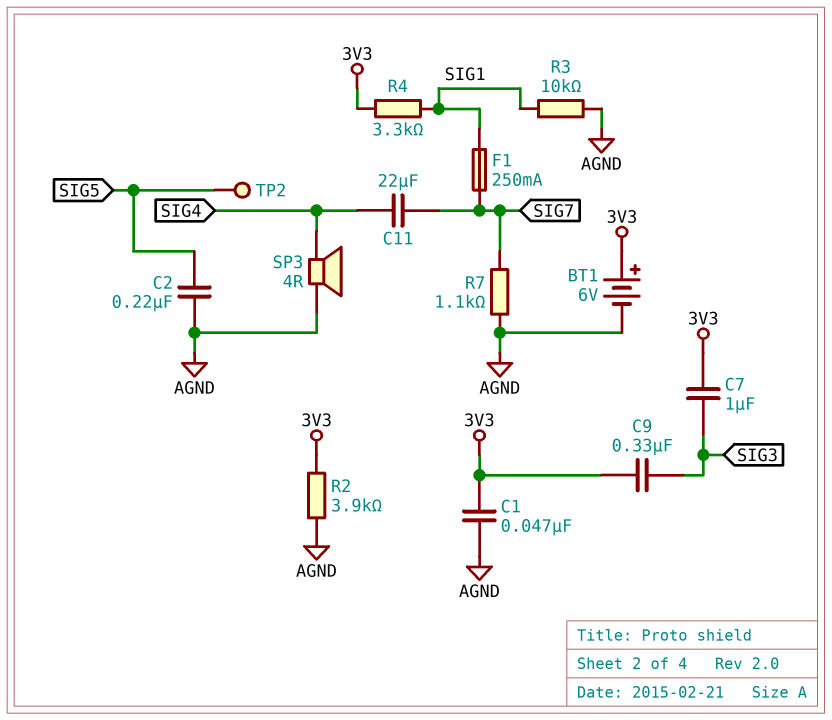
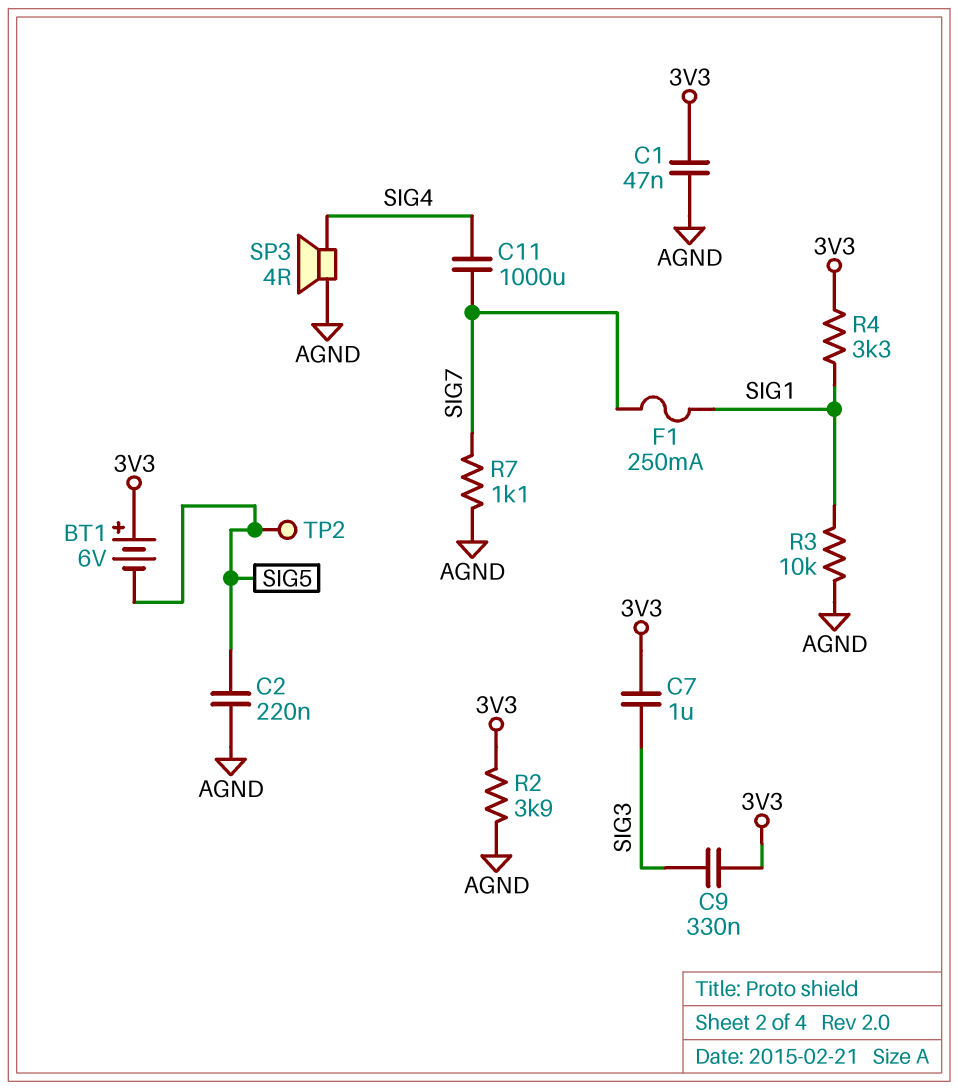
BT1: 6V (plus 3V3, minus AGND) -> 6V (plus 3V3, minus SIG5)
C11: 22uF (SIG4, SIG7) -> 1000uF (SIG4, SIG7)

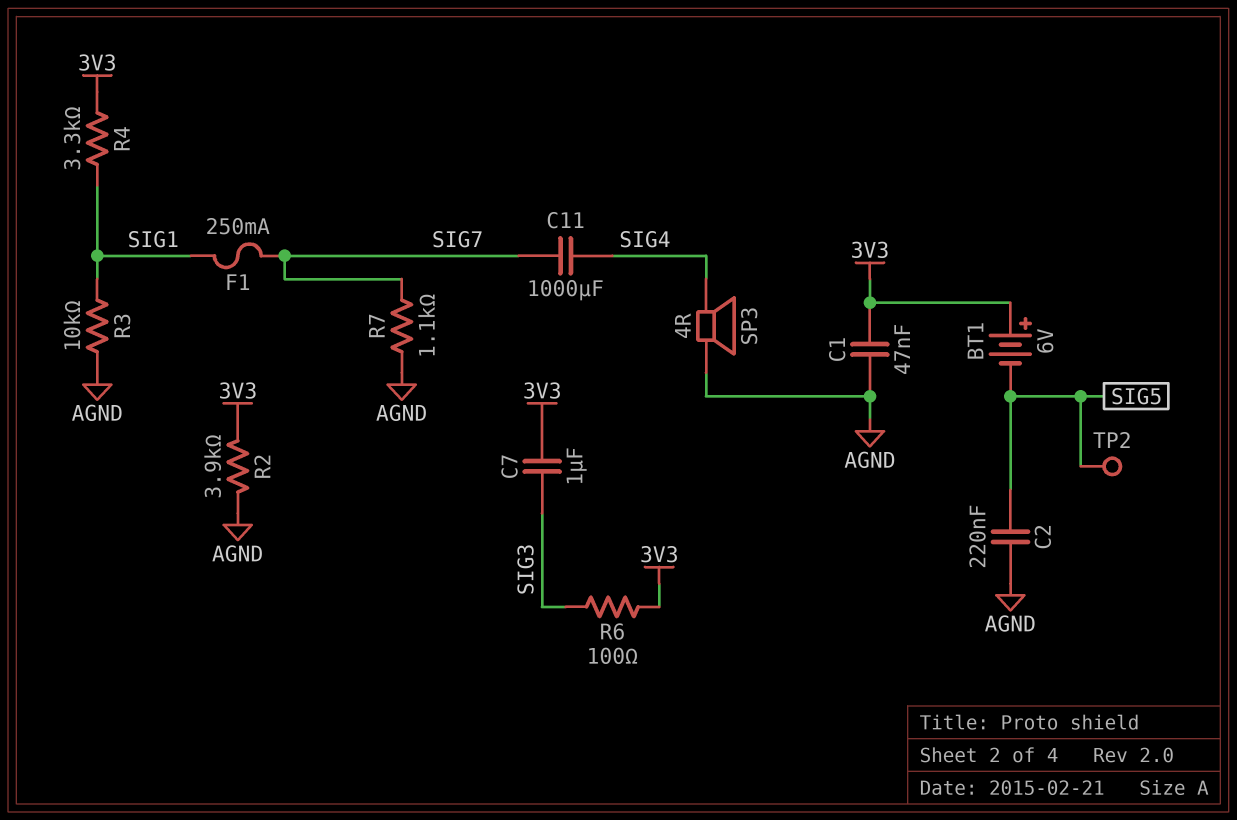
C9: 330nF (3V3, SIG3) -> none
R6: none -> 100 (3V3, SIG3)

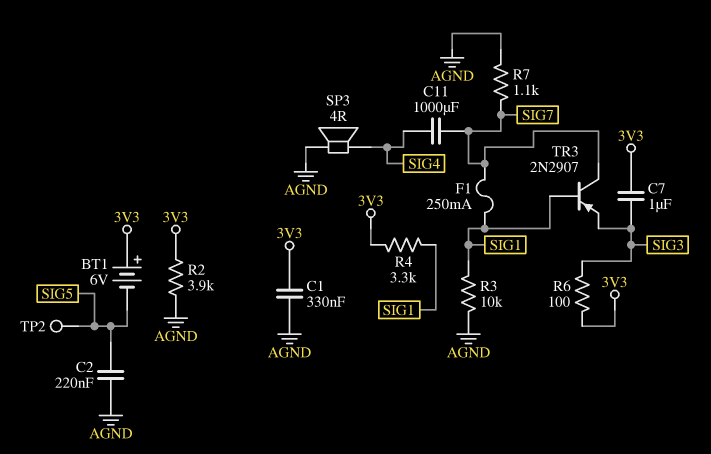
C1: 47nF (3V3, AGND) -> 330nF (3V3, AGND)
TR3: none -> PNP 2N2907 (B SIG1, C SIG7, E SIG3)

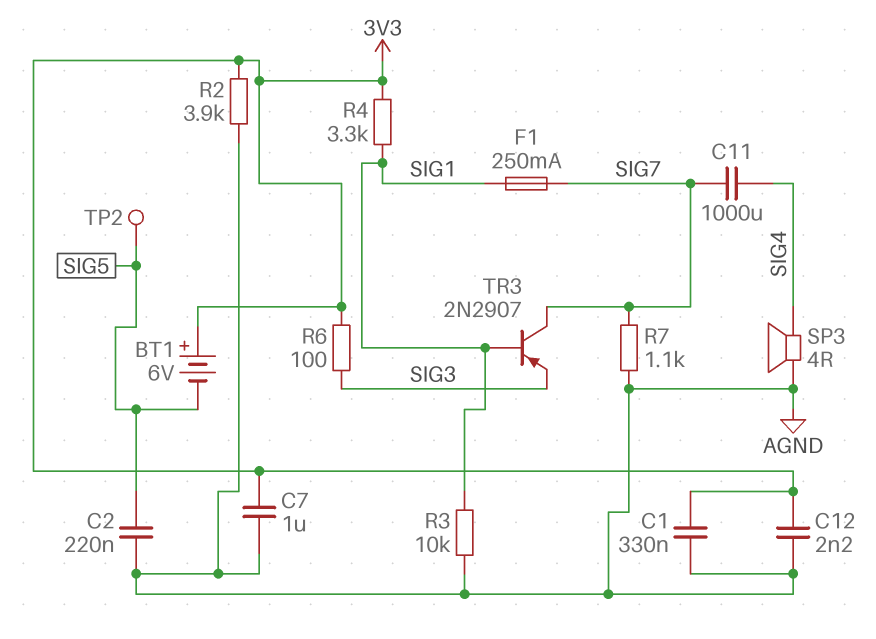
C7: 1uF (3V3, SIG3) -> 1uF (3V3, AGND)
C12: none -> 2.2nF (3V3, AGND)

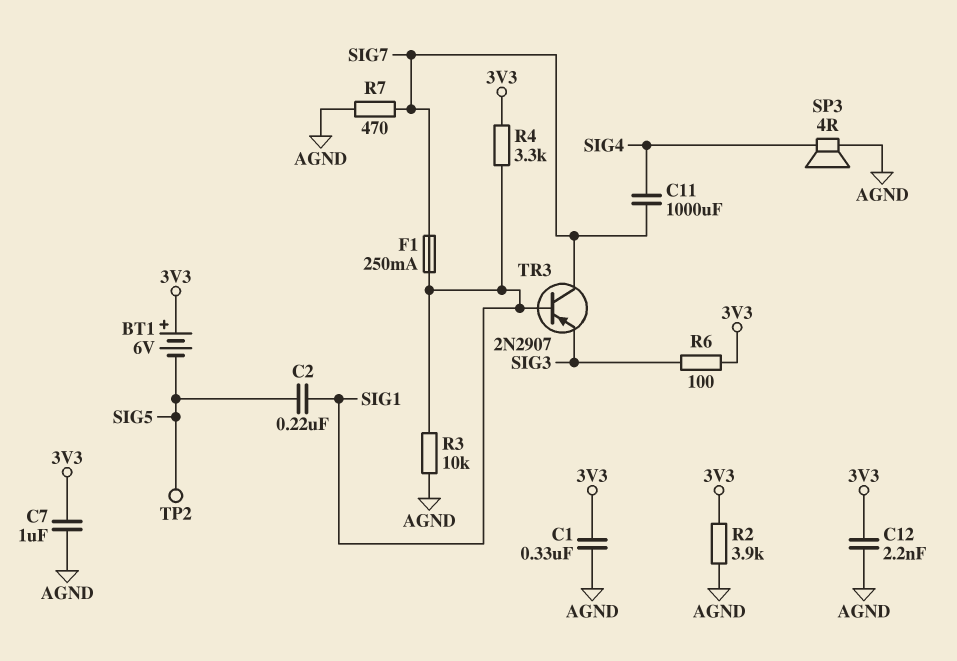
C2: 220nF (AGND, SIG5) -> 220nF (SIG1, SIG5)
R7: 1.1k (AGND, SIG7) -> 470 (AGND, SIG7)

